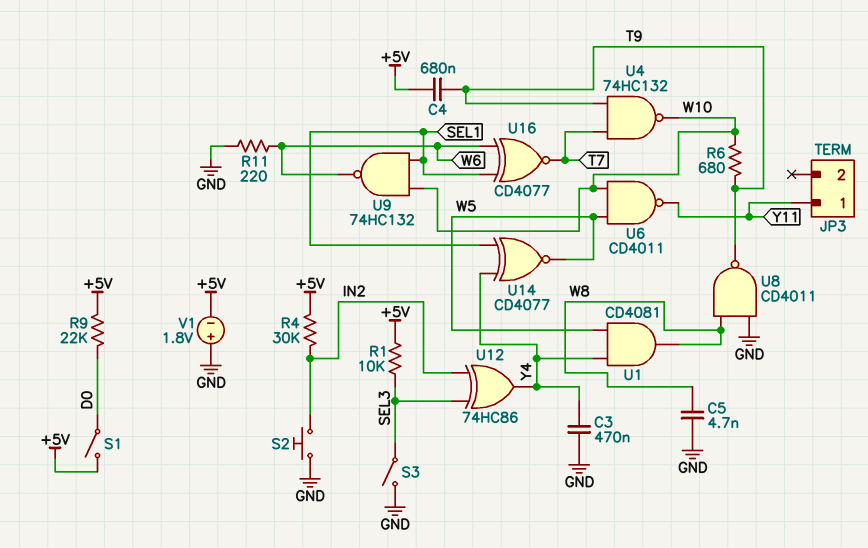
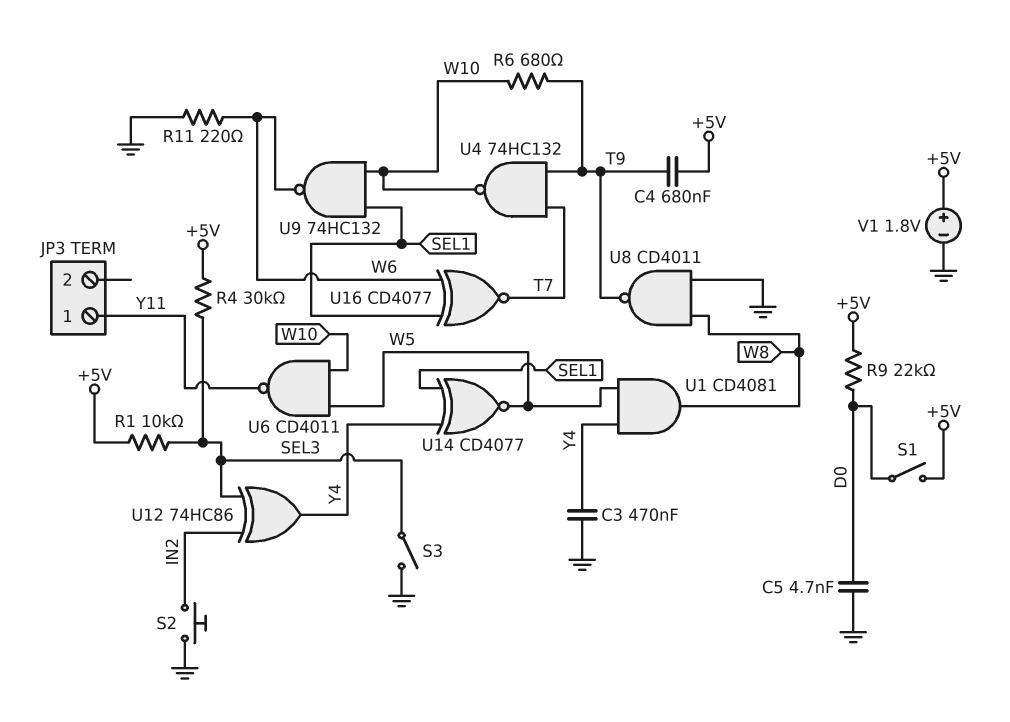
C5: 4.7nF (GND, W8) -> 4.7nF (D0, GND)
R4: 30k (+5V, IN2) -> 30k (+5V, SEL3)
V1: 1.8V (plus GND, minus +5V) -> 1.8V (plus +5V, minus GND)

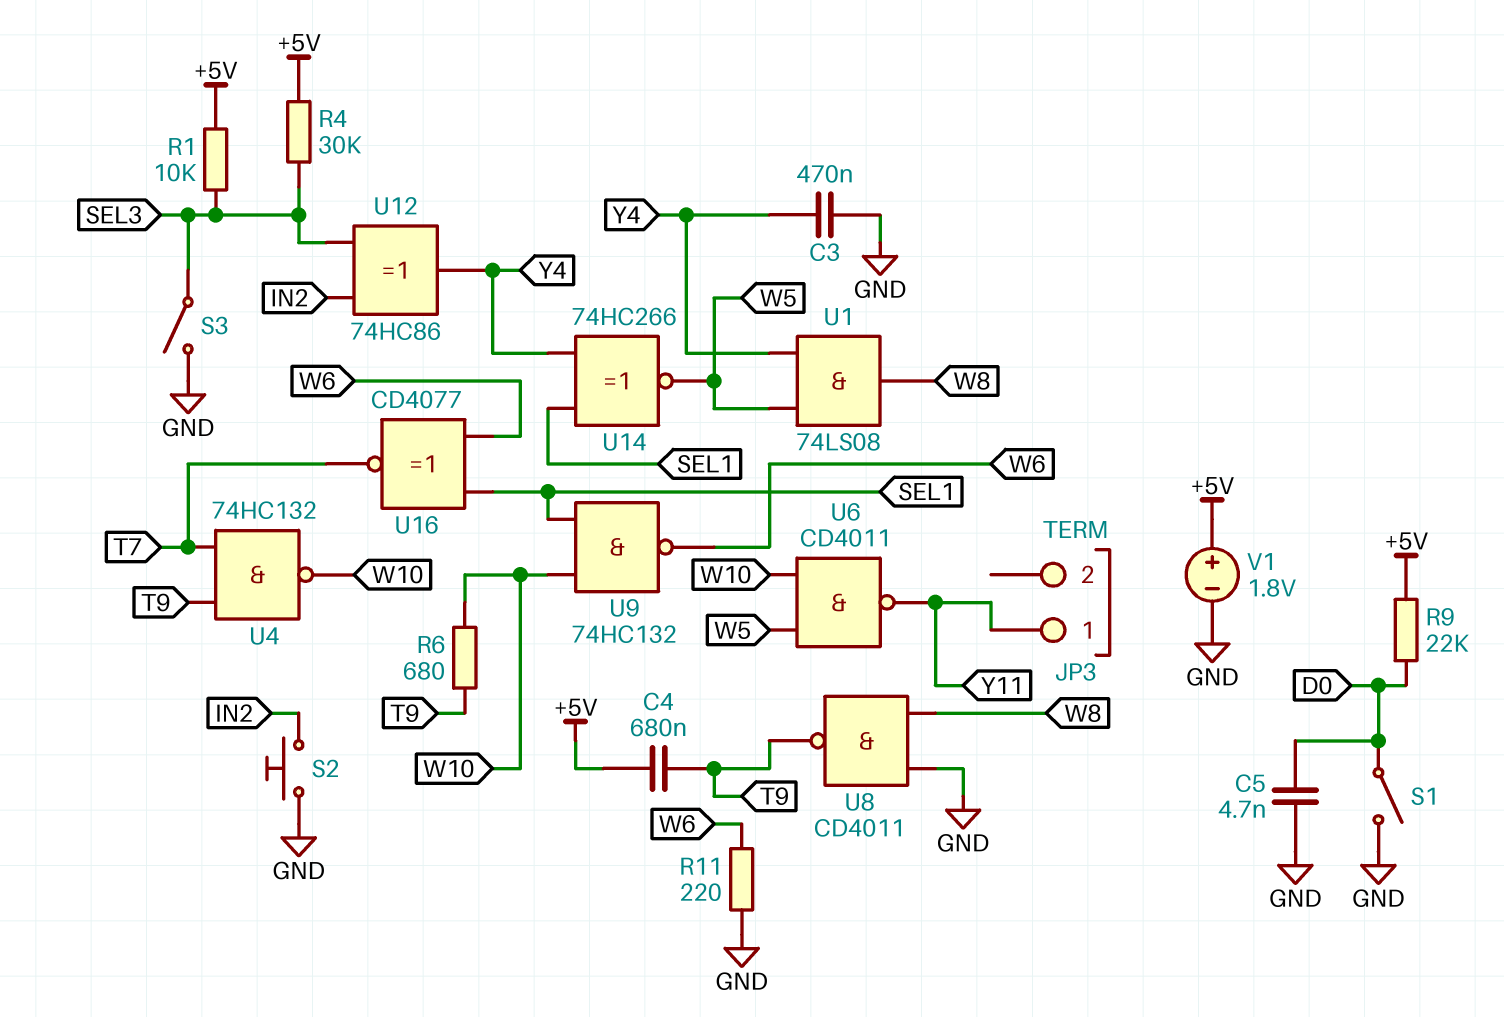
S1: switch (+5V, D0) -> switch (D0, GND)
U1: AND CD4081 (in W5, in Y4, out W8) -> AND 74LS08 (in W5, in Y4, out W8)
U14: XNOR CD4077 (in SEL1, in Y4, out W5) -> XNOR 74HC266 (in SEL1, in Y4, out W5)

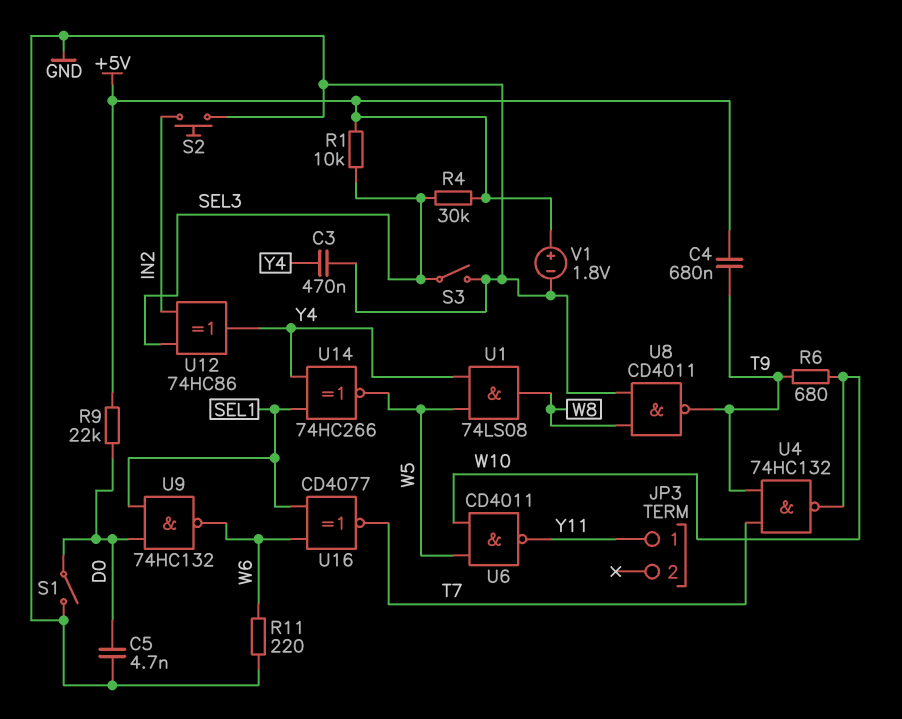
U9: NAND 74HC132 (in SEL1, in W10, out W6) -> NAND 74HC132 (in D0, in SEL1, out W6)

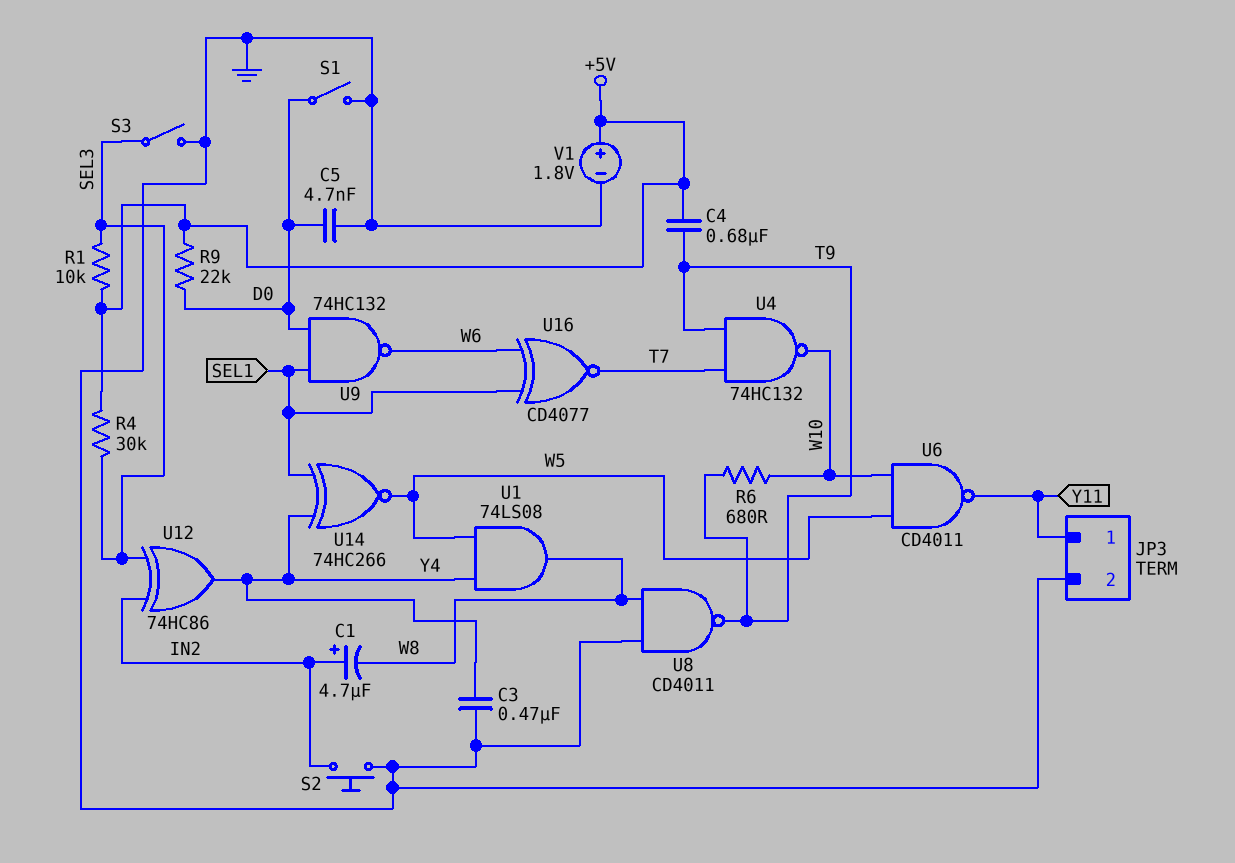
C1: none -> 4.7uF (plus IN2, minus W8)
JP3 pin 2: none -> GND
R11: 220 (GND, W6) -> none

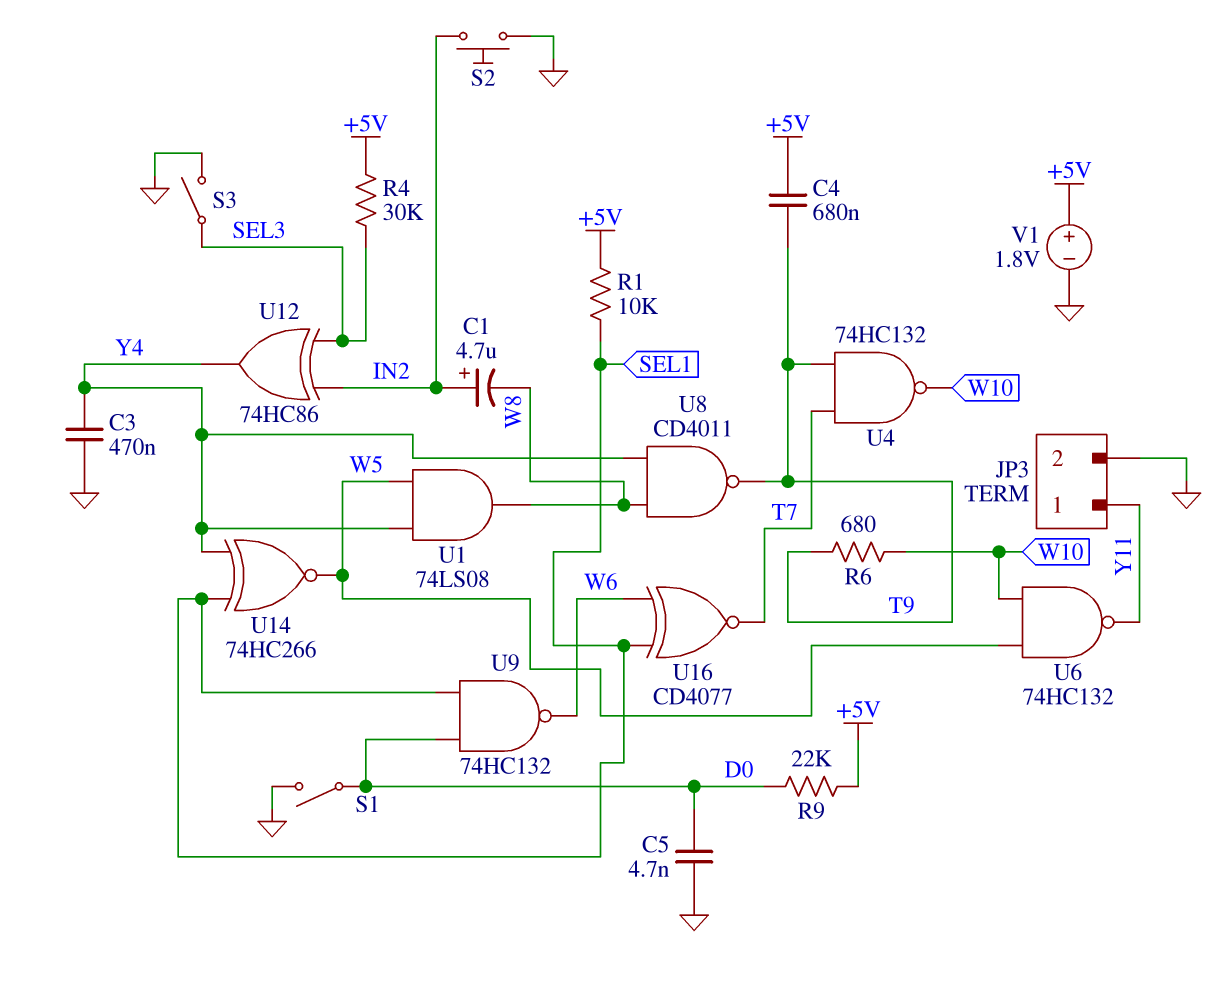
R1: 10k (+5V, SEL3) -> 10k (+5V, SEL1)
U6: NAND CD4011 (in W5, in W10, out Y11) -> NAND 74HC132 (in W5, in W10, out Y11)
U8: NAND CD4011 (in GND, in W8, out T9) -> NAND CD4011 (in W8, in Y4, out T9)

